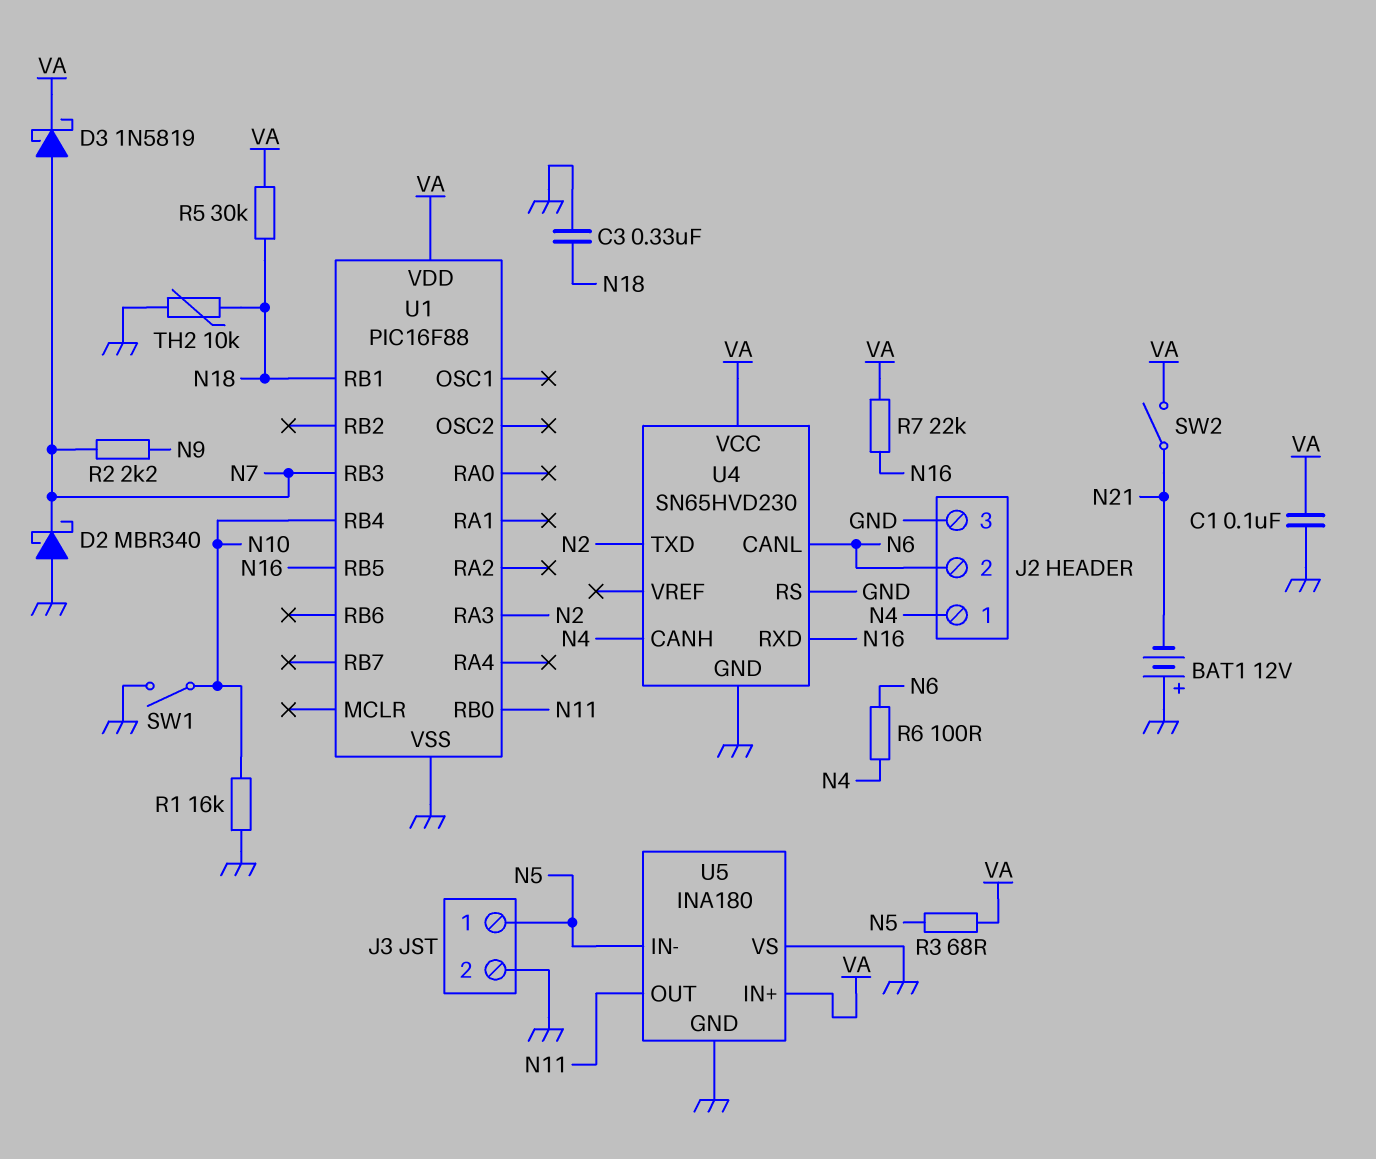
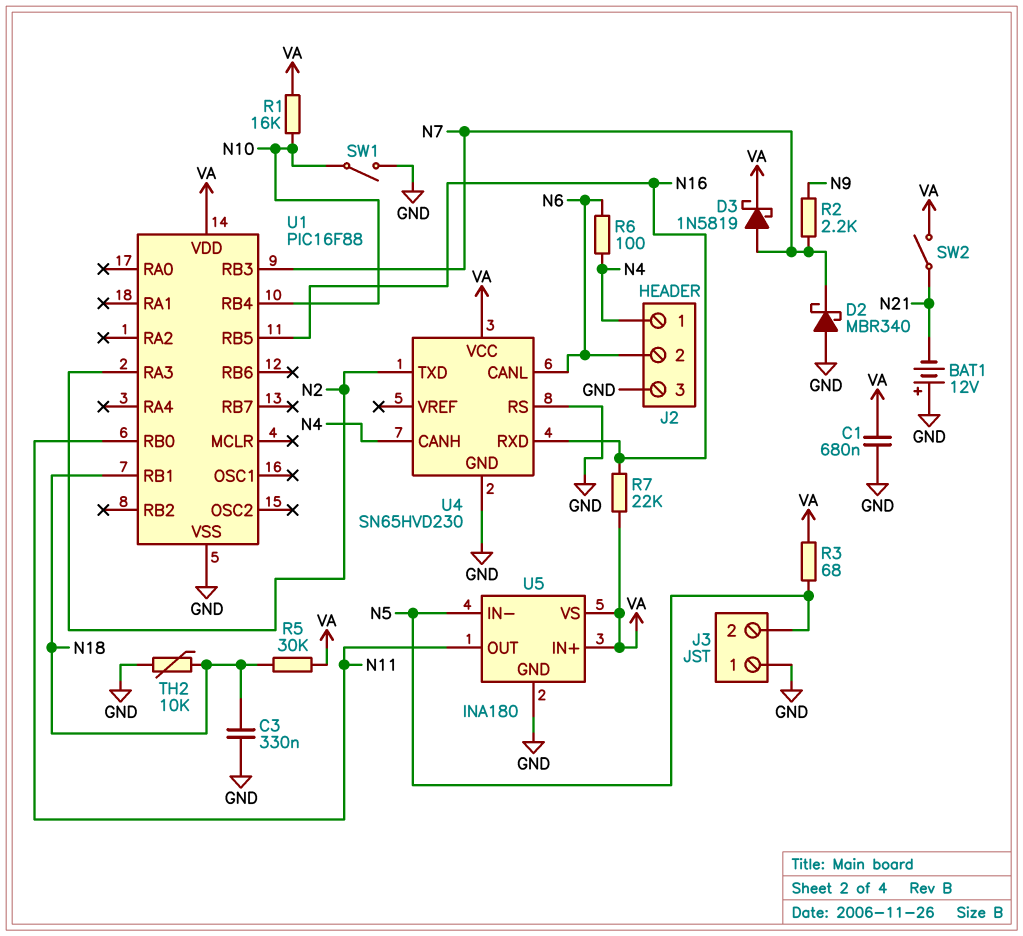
C1: 100nF (GND, VA) -> 680nF (GND, VA)
J3 pin 1: N5 -> GND
J3 pin 2: GND -> N5
R1: 16k (GND, N10) -> 16k (N10, VA)
U5 pin VS: GND -> VA

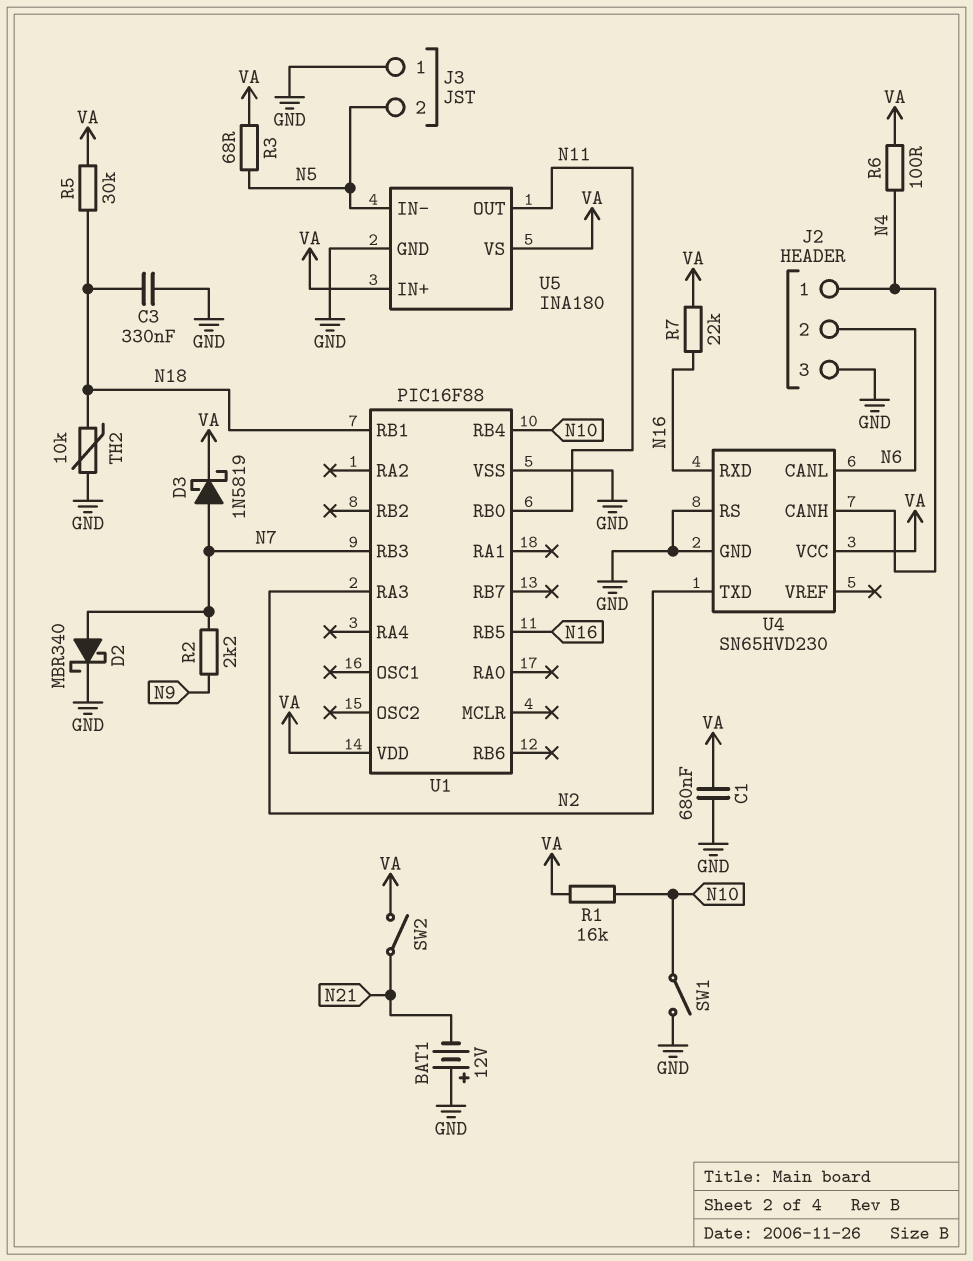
D2: schottky MBR340 (A GND, K N7) -> schottky MBR340 (A N7, K GND)
R6: 100 (N4, N6) -> 100 (N4, VA)

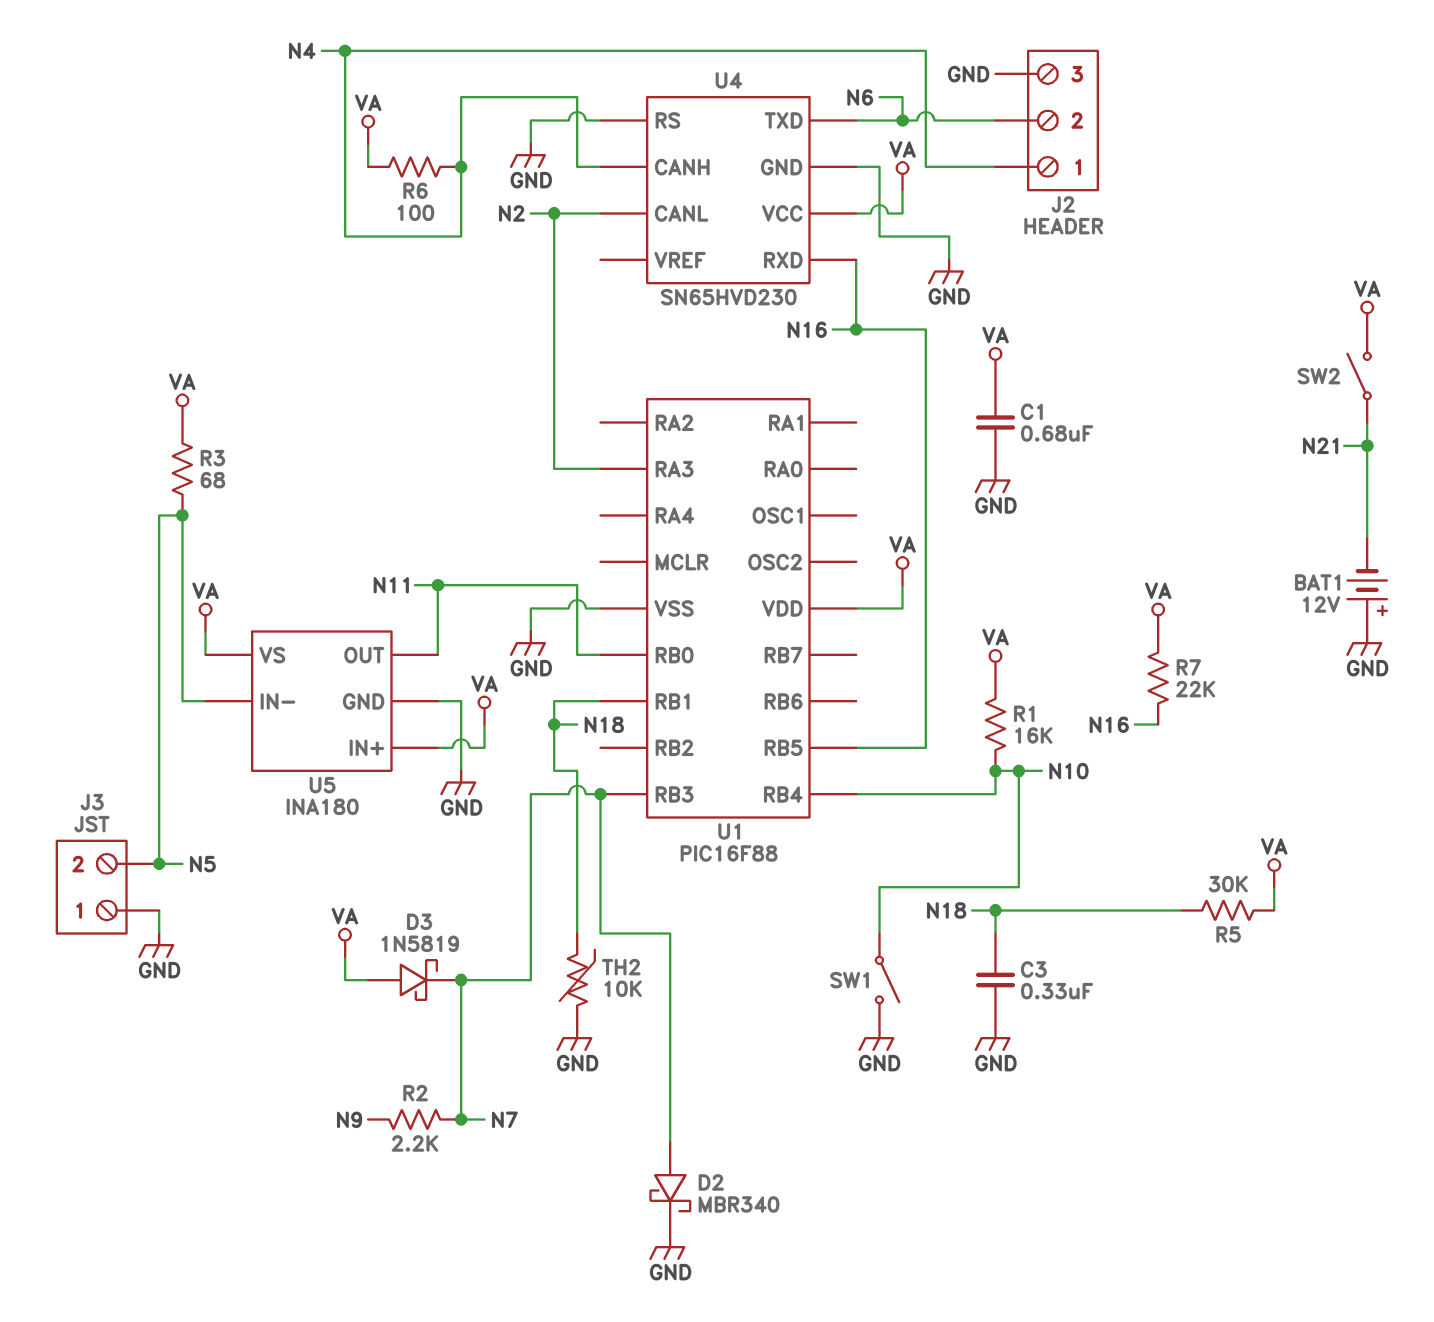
D3: schottky 1N5819 (A N7, K VA) -> schottky 1N5819 (A VA, K N7)
U4 pin CANL: N6 -> N2
U4 pin TXD: N2 -> N6

